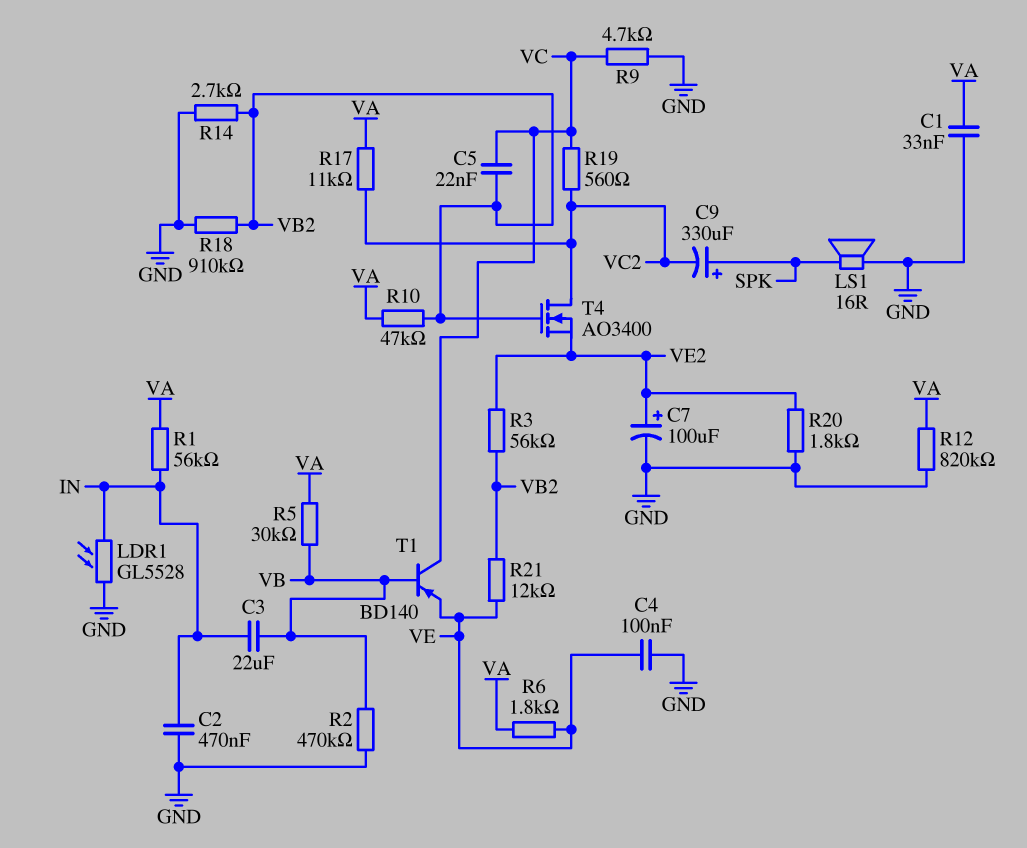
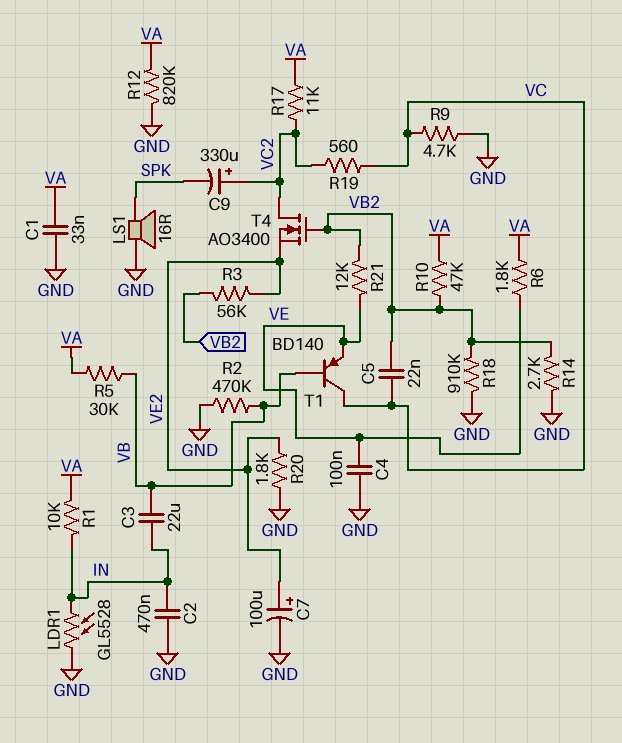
C9: 330uF (plus SPK, minus VC2) -> 330uF (plus VC2, minus SPK)
R1: 56k (IN, VA) -> 10k (IN, VA)

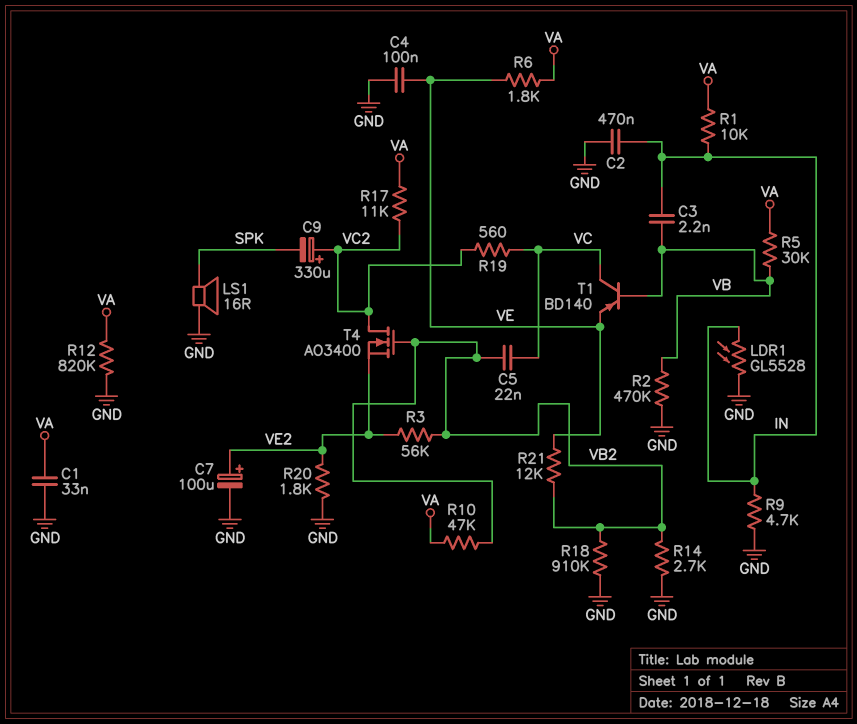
C3: 22uF (IN, VB) -> 2.2nF (IN, VB)
R9: 4.7k (GND, VC) -> 4.7k (GND, IN)

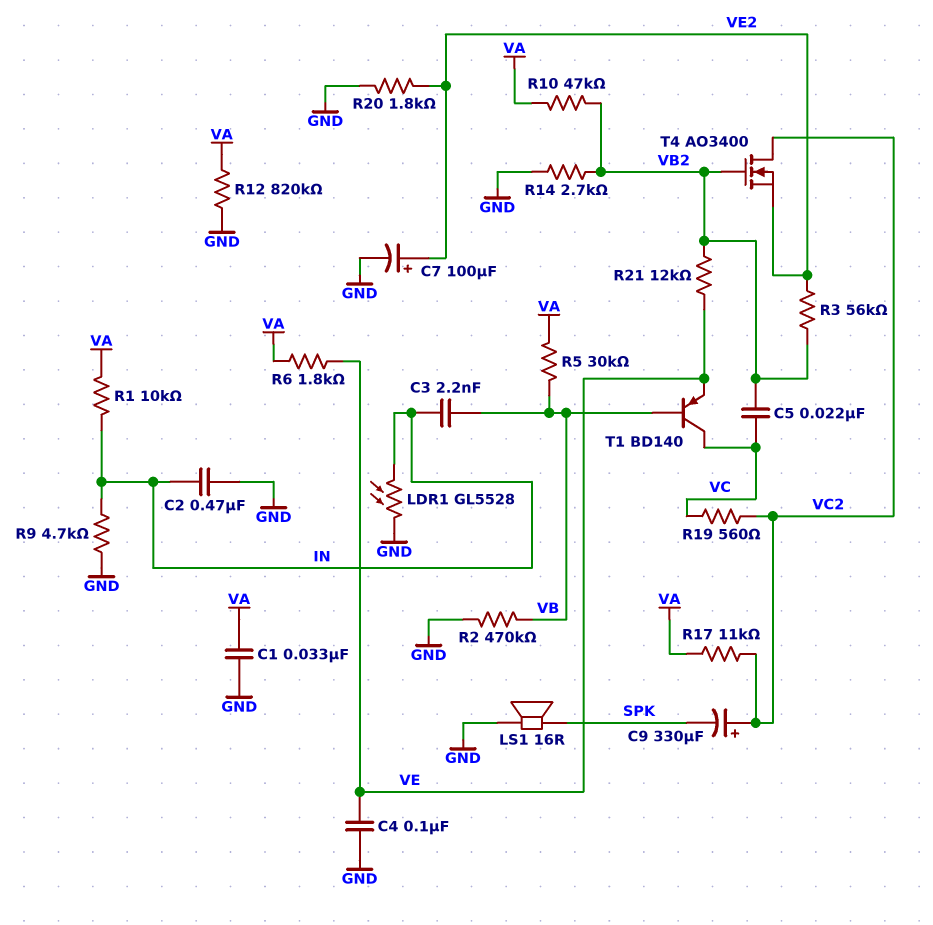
R18: 910k (GND, VB2) -> none

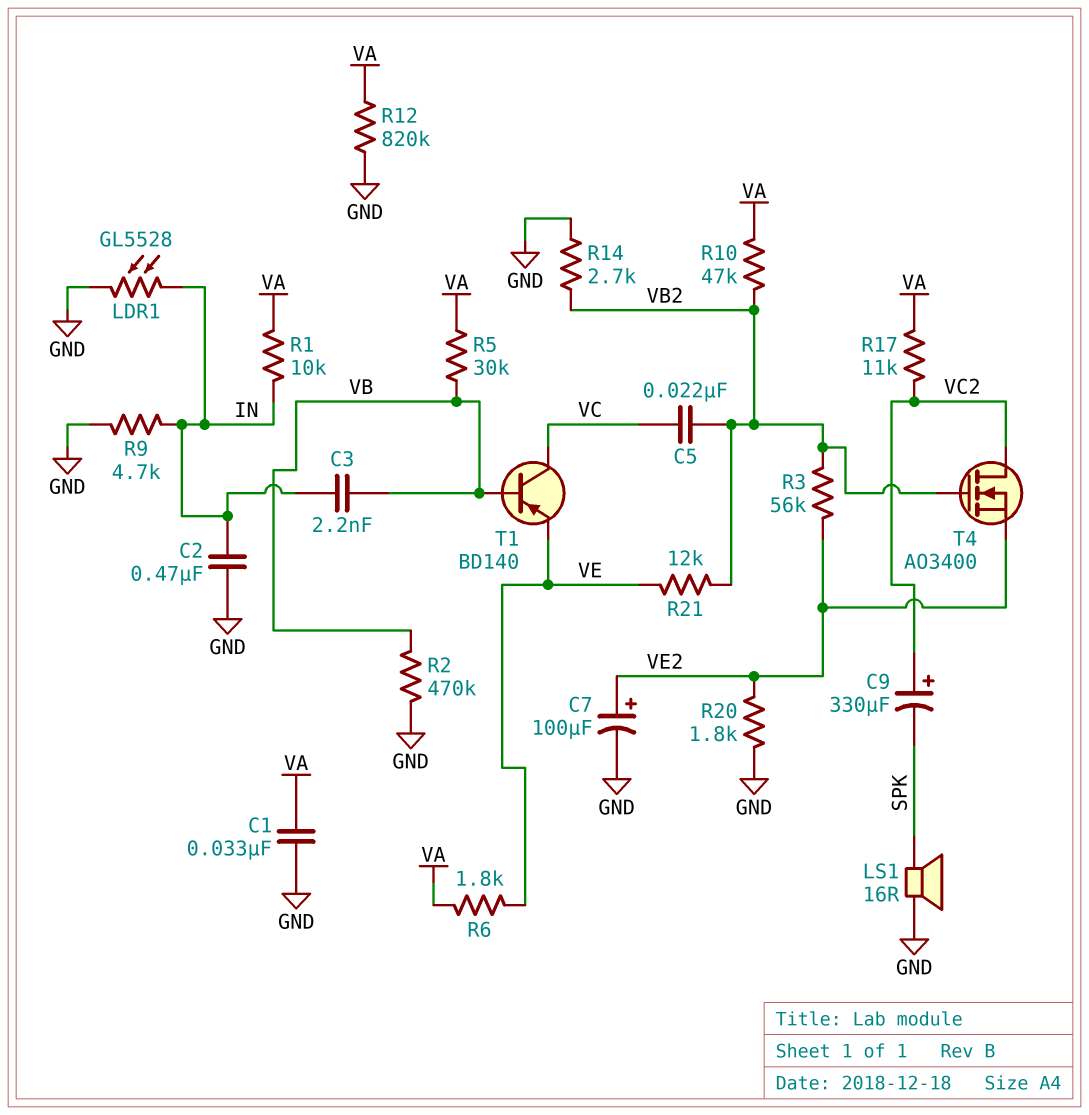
C4: 100nF (GND, VE) -> none
R19: 560 (VC, VC2) -> none

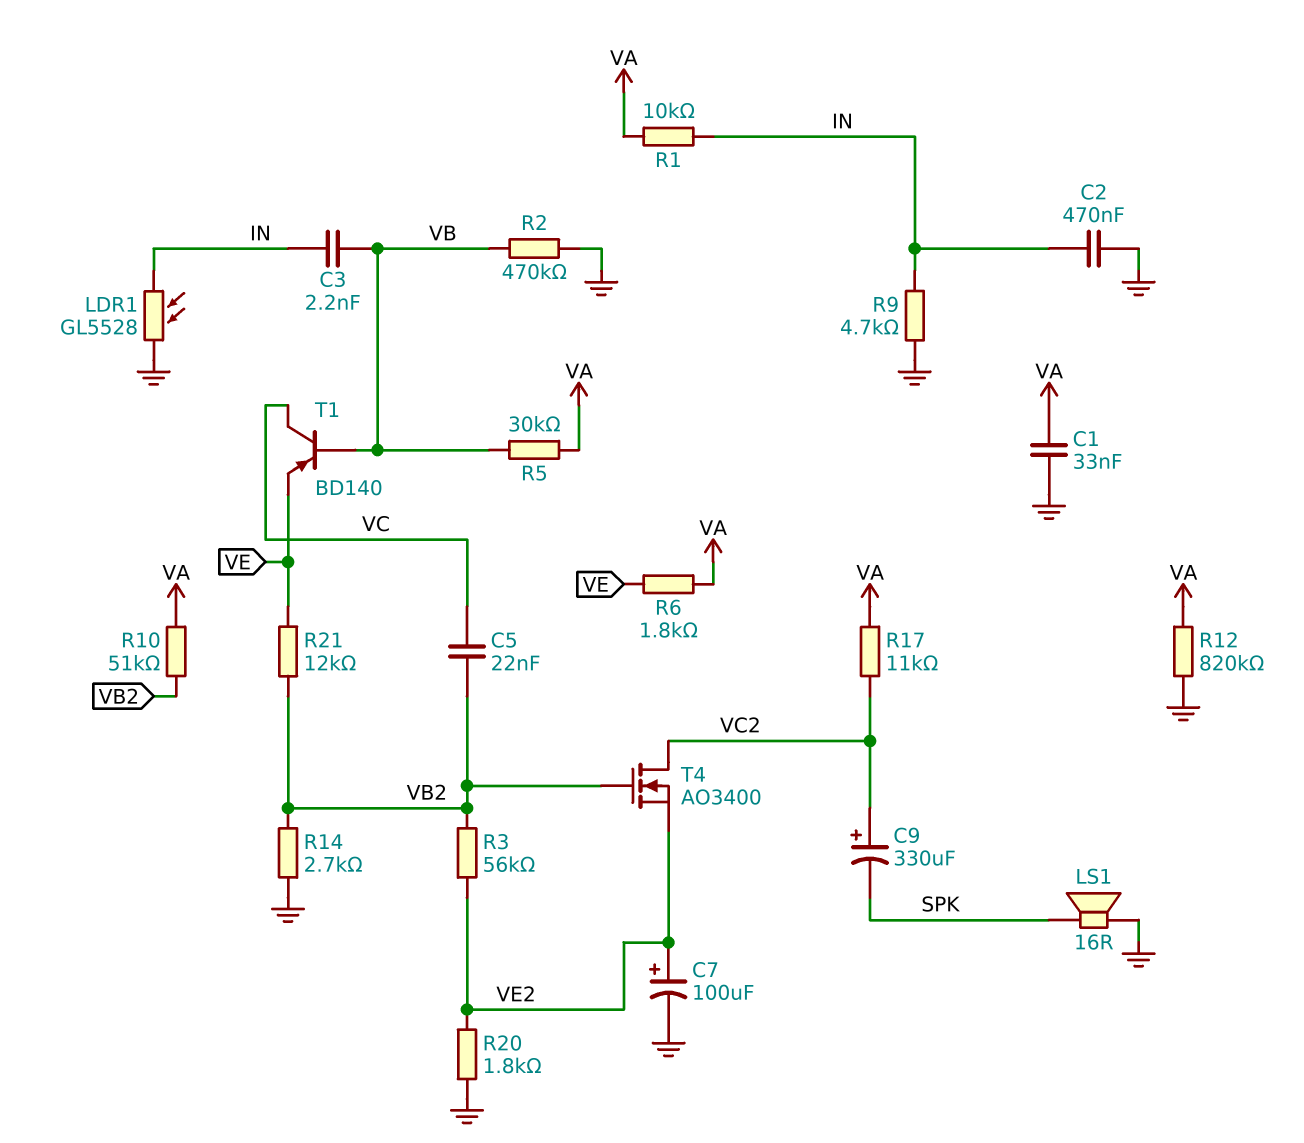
R10: 47k (VA, VB2) -> 51k (VA, VB2)

